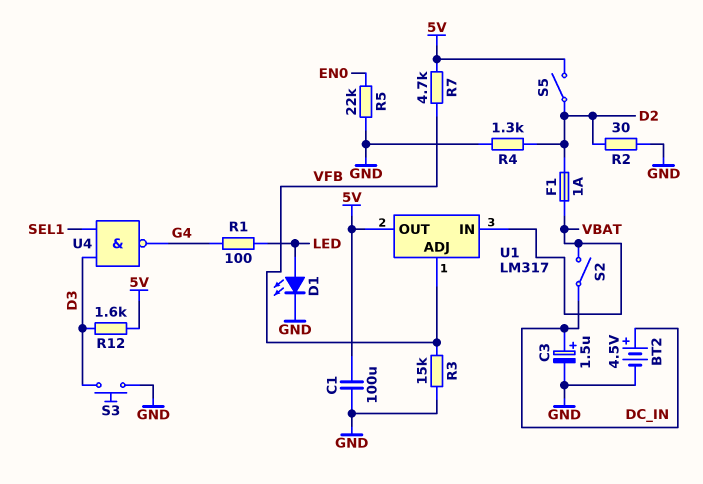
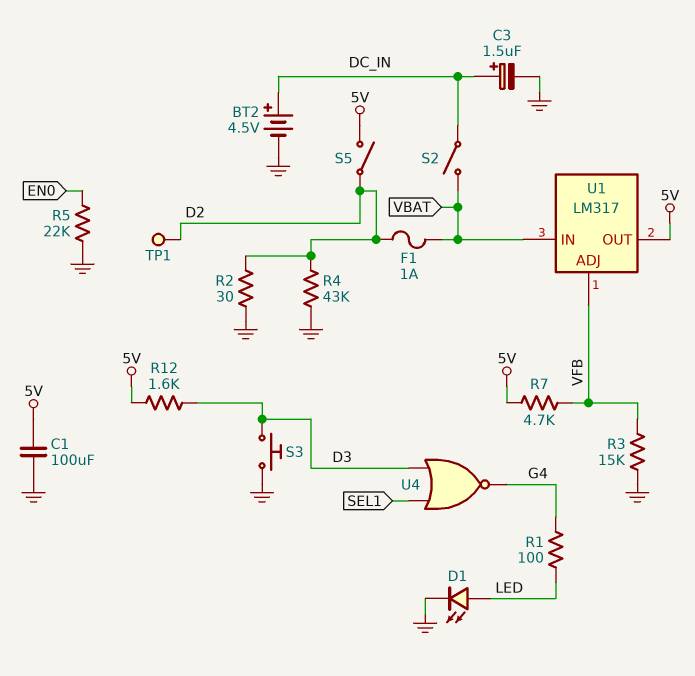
R4: 1.3k (D2, GND) -> 43k (D2, GND)
TP1: none -> test point (D2)
U4: NAND (in D3, in SEL1, out G4) -> NOR (in D3, in SEL1, out G4)

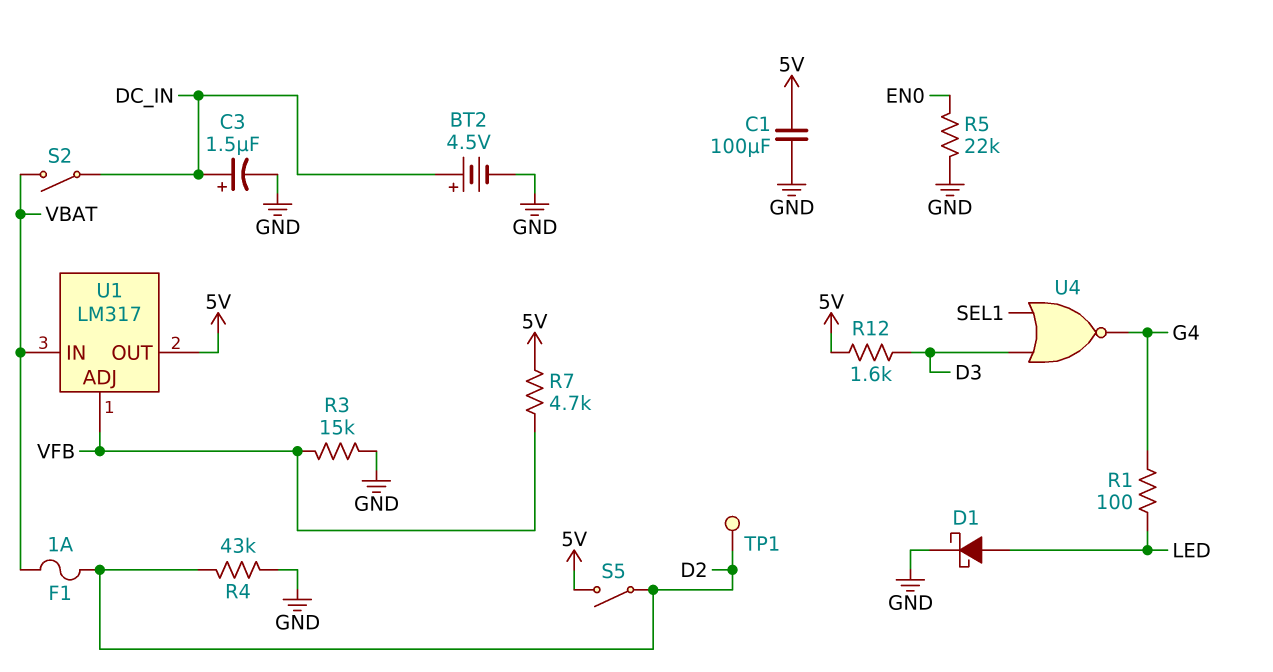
D1: LED (A LED, K GND) -> schottky (A LED, K GND)
R2: 30 (D2, GND) -> none
S3: button (D3, GND) -> none

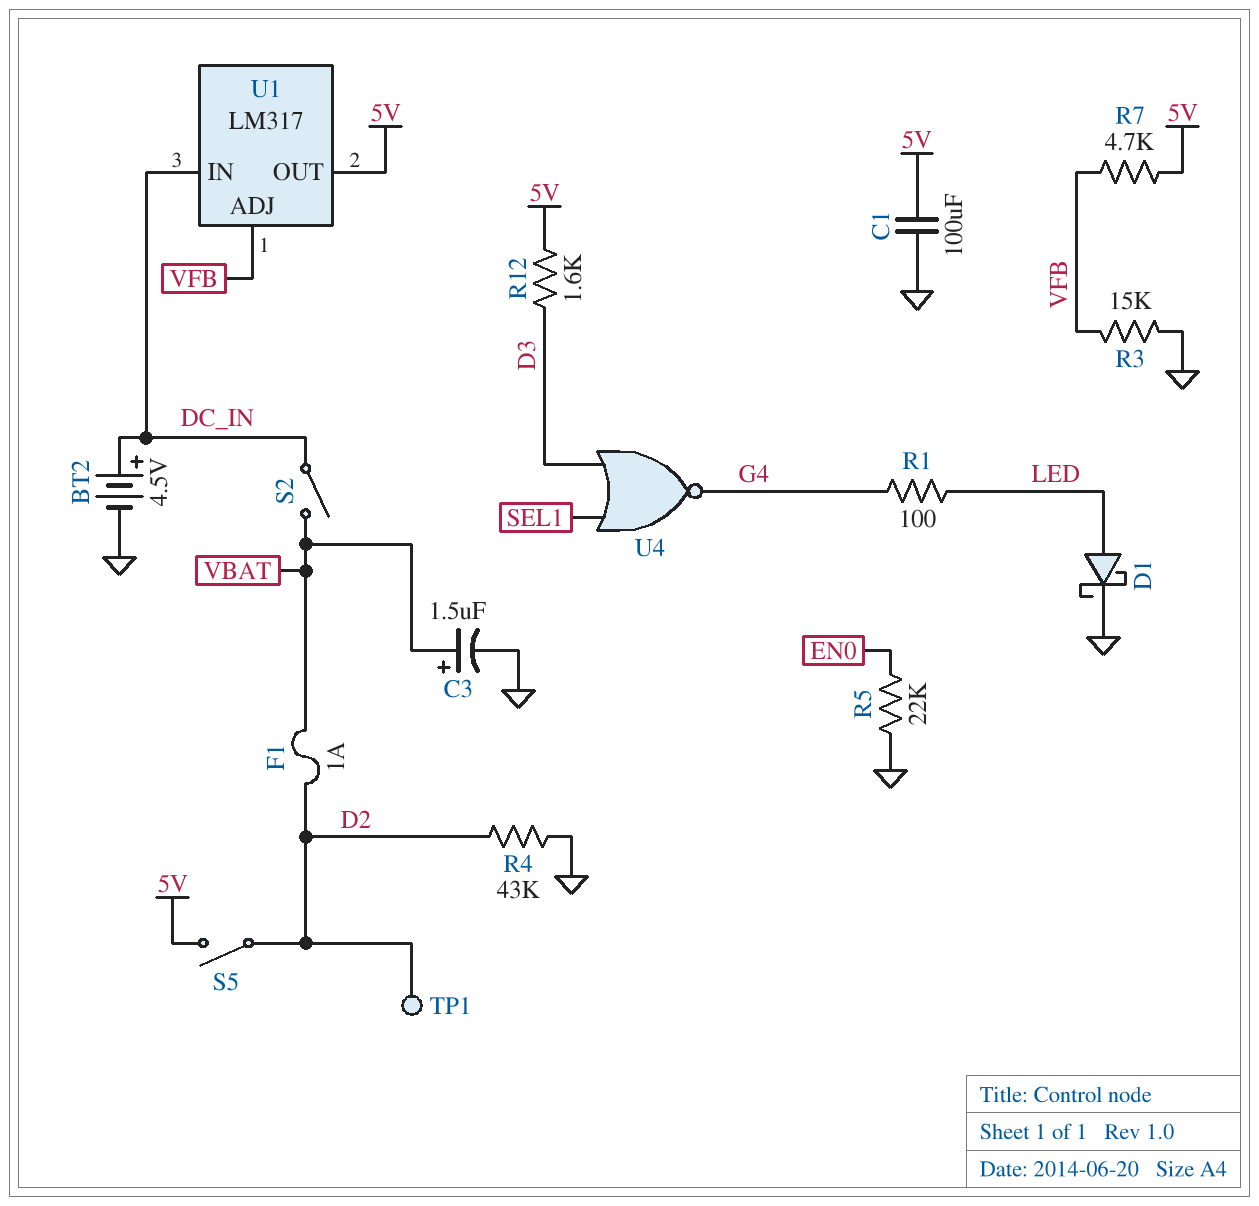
C3: 1.5uF (plus DC_IN, minus GND) -> 1.5uF (plus VBAT, minus GND)
U1 pin IN: VBAT -> DC_IN

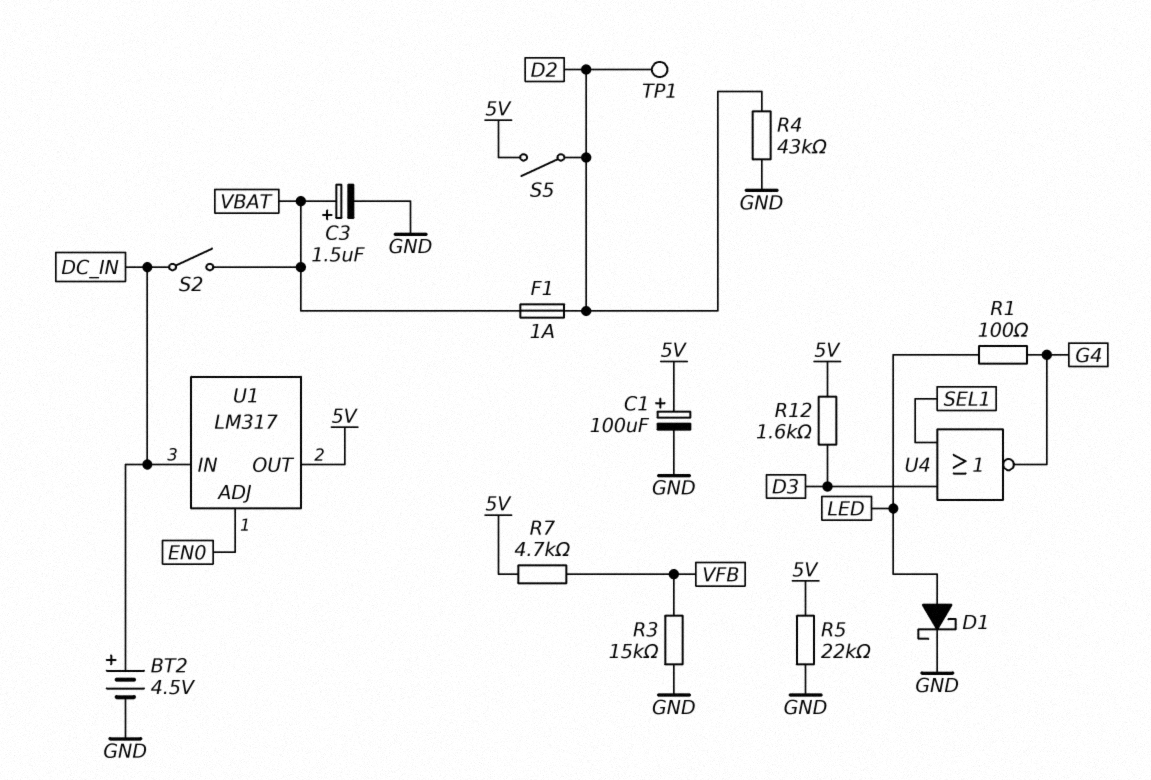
C1: 100uF (5V, GND) -> 100uF (plus 5V, minus GND)
R5: 22k (EN0, GND) -> 22k (5V, GND)
U1 pin ADJ: VFB -> EN0

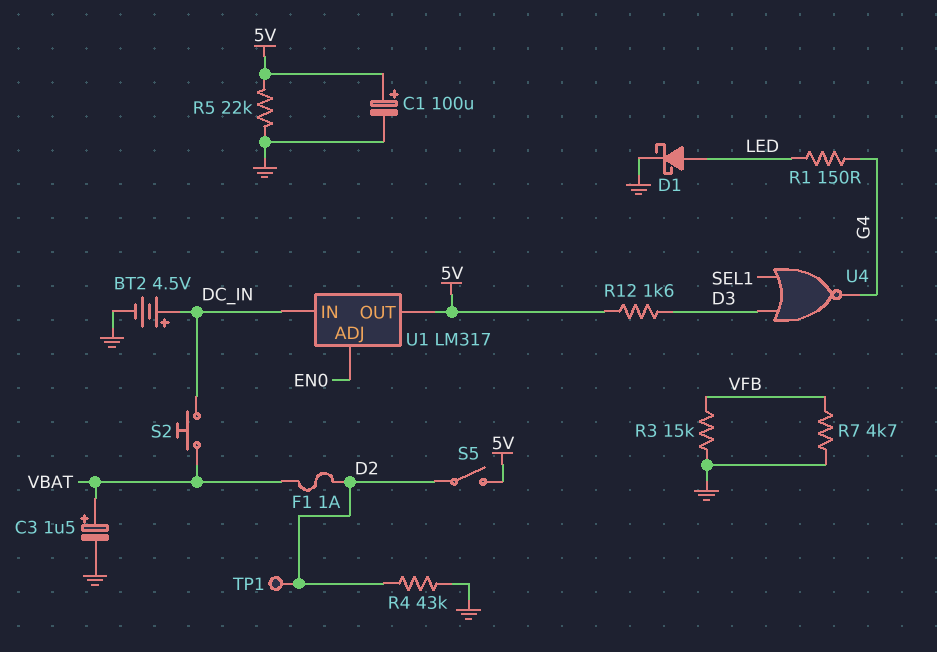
R1: 100 (G4, LED) -> 150 (G4, LED)
R7: 4.7k (5V, VFB) -> 4.7k (GND, VFB)
S2: switch (DC_IN, VBAT) -> button (DC_IN, VBAT)

